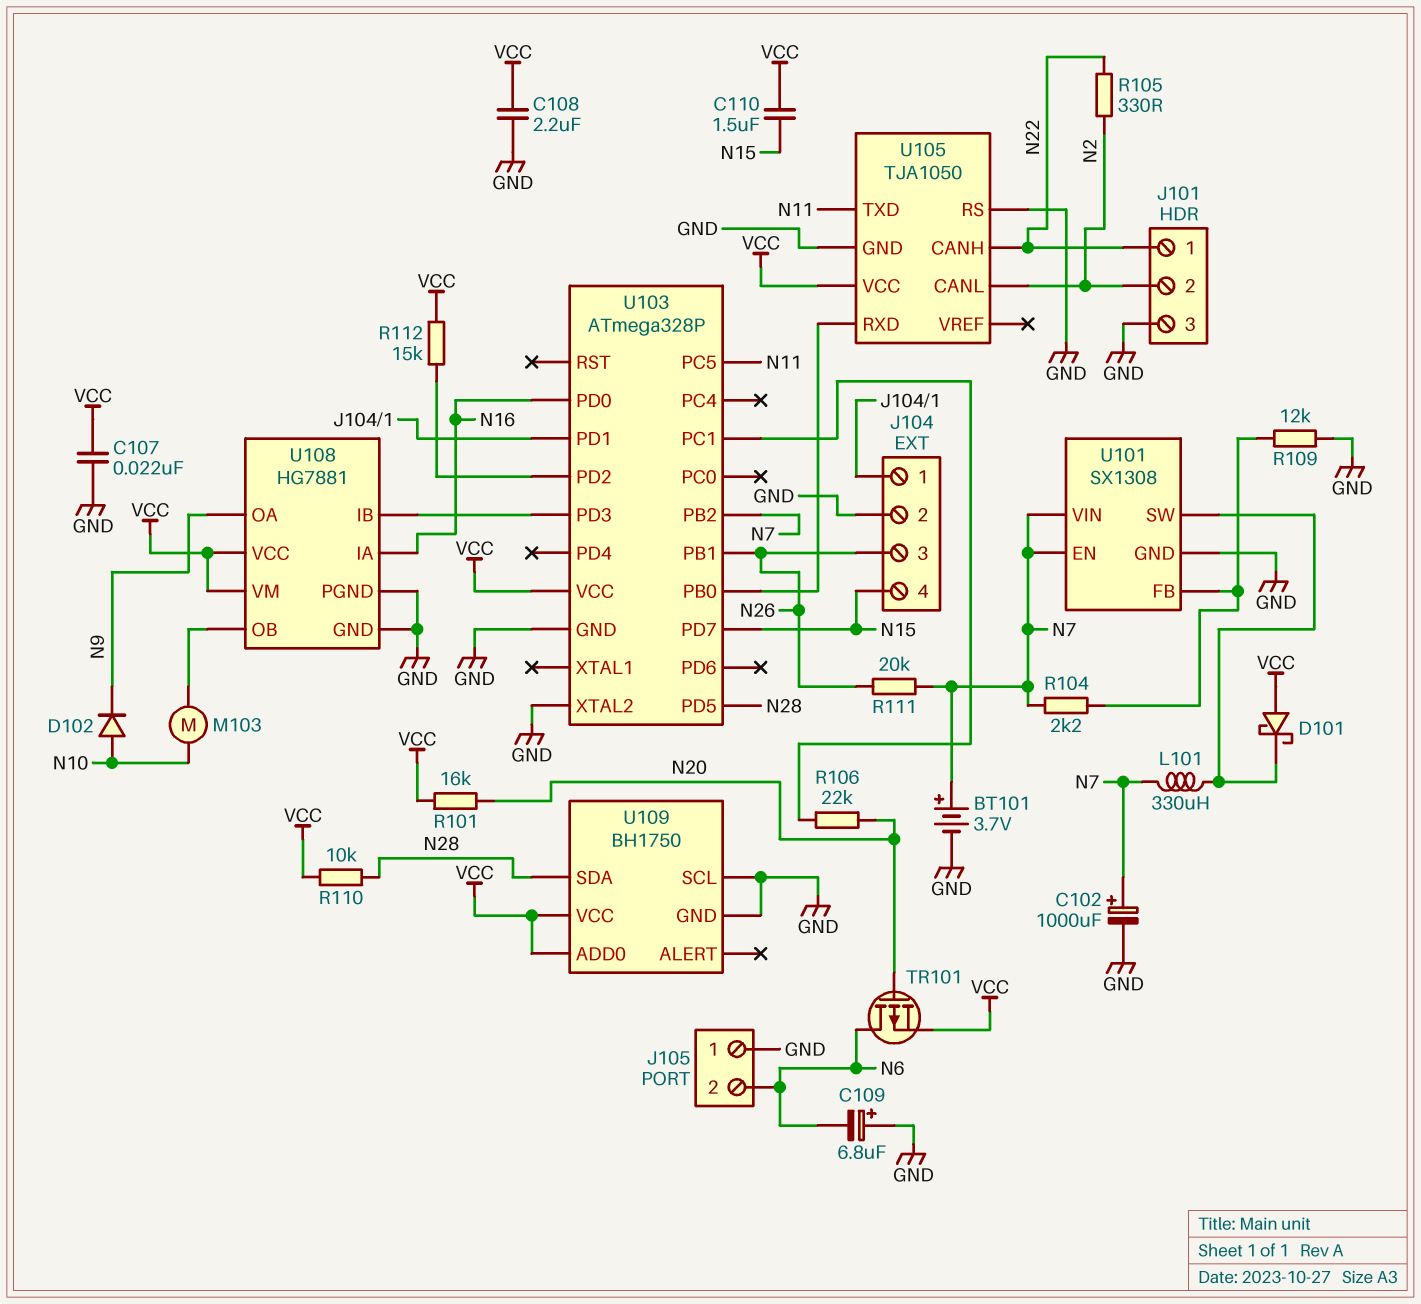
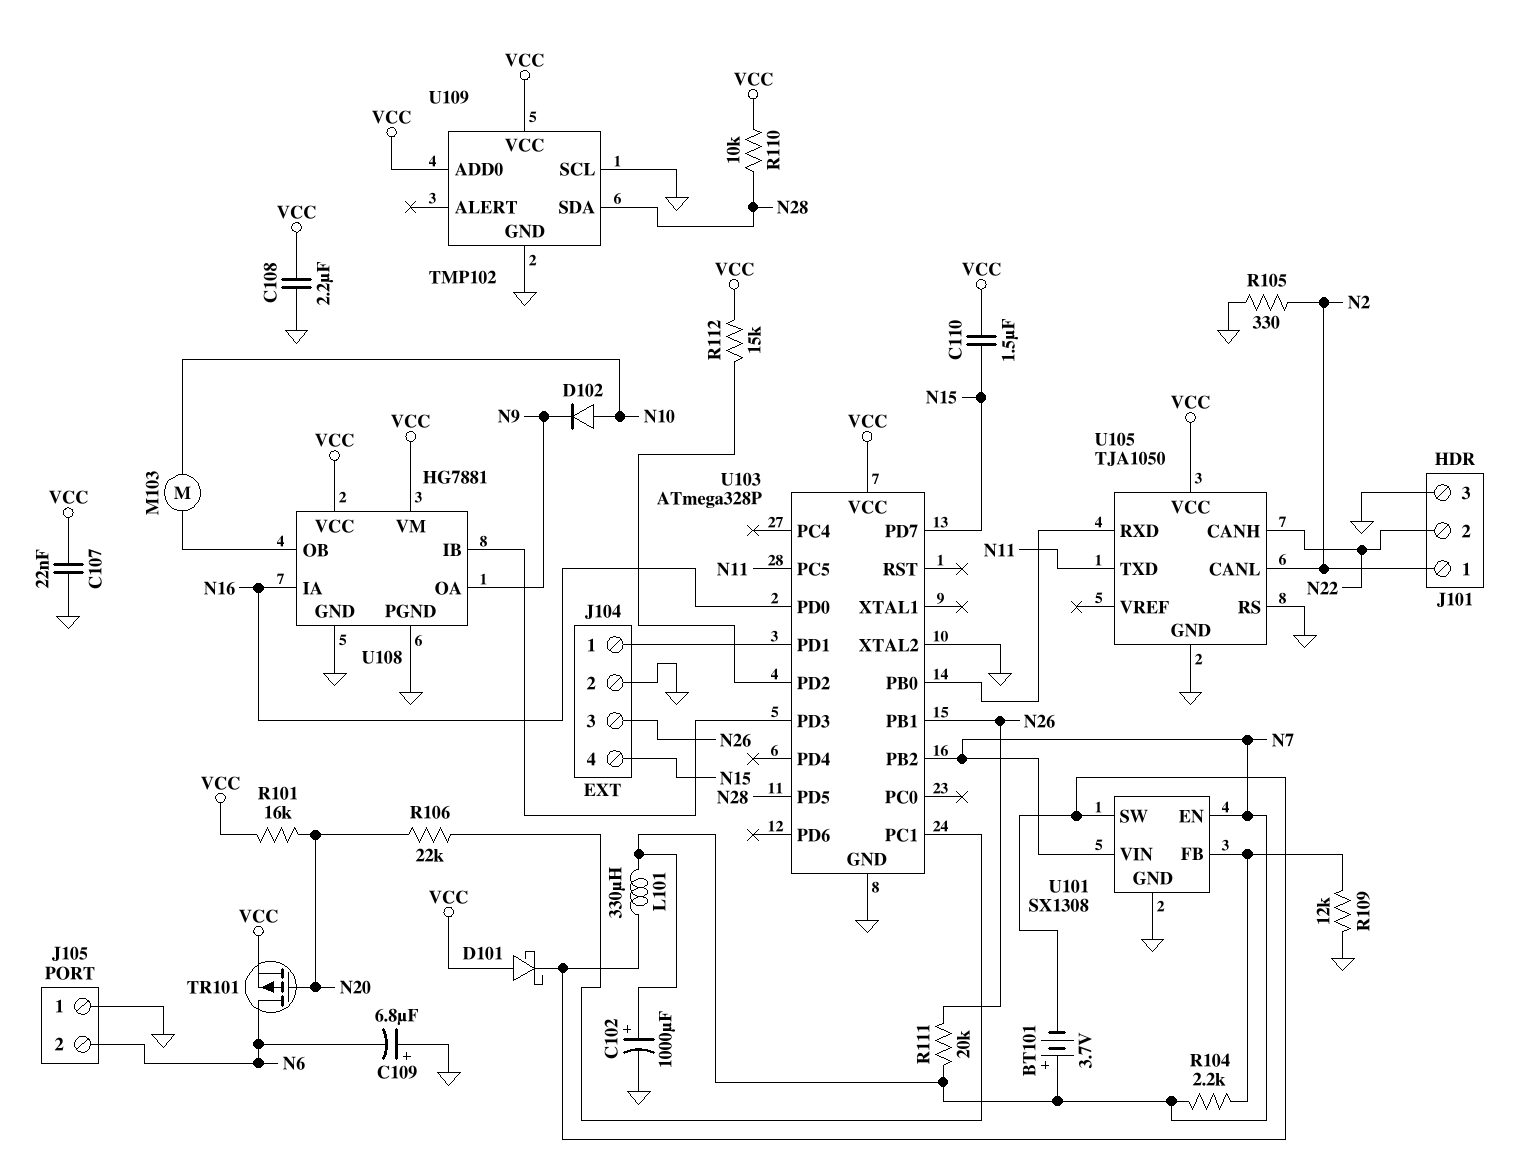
BT101: 3.7V (plus N7, minus GND) -> 3.7V (plus N7, minus U101/SW)
J101 pin 1: N22 -> N2
J101 pin 2: N2 -> N22
R105: 330 (N2, N22) -> 330 (GND, N2)
U109: BH1750 -> TMP102

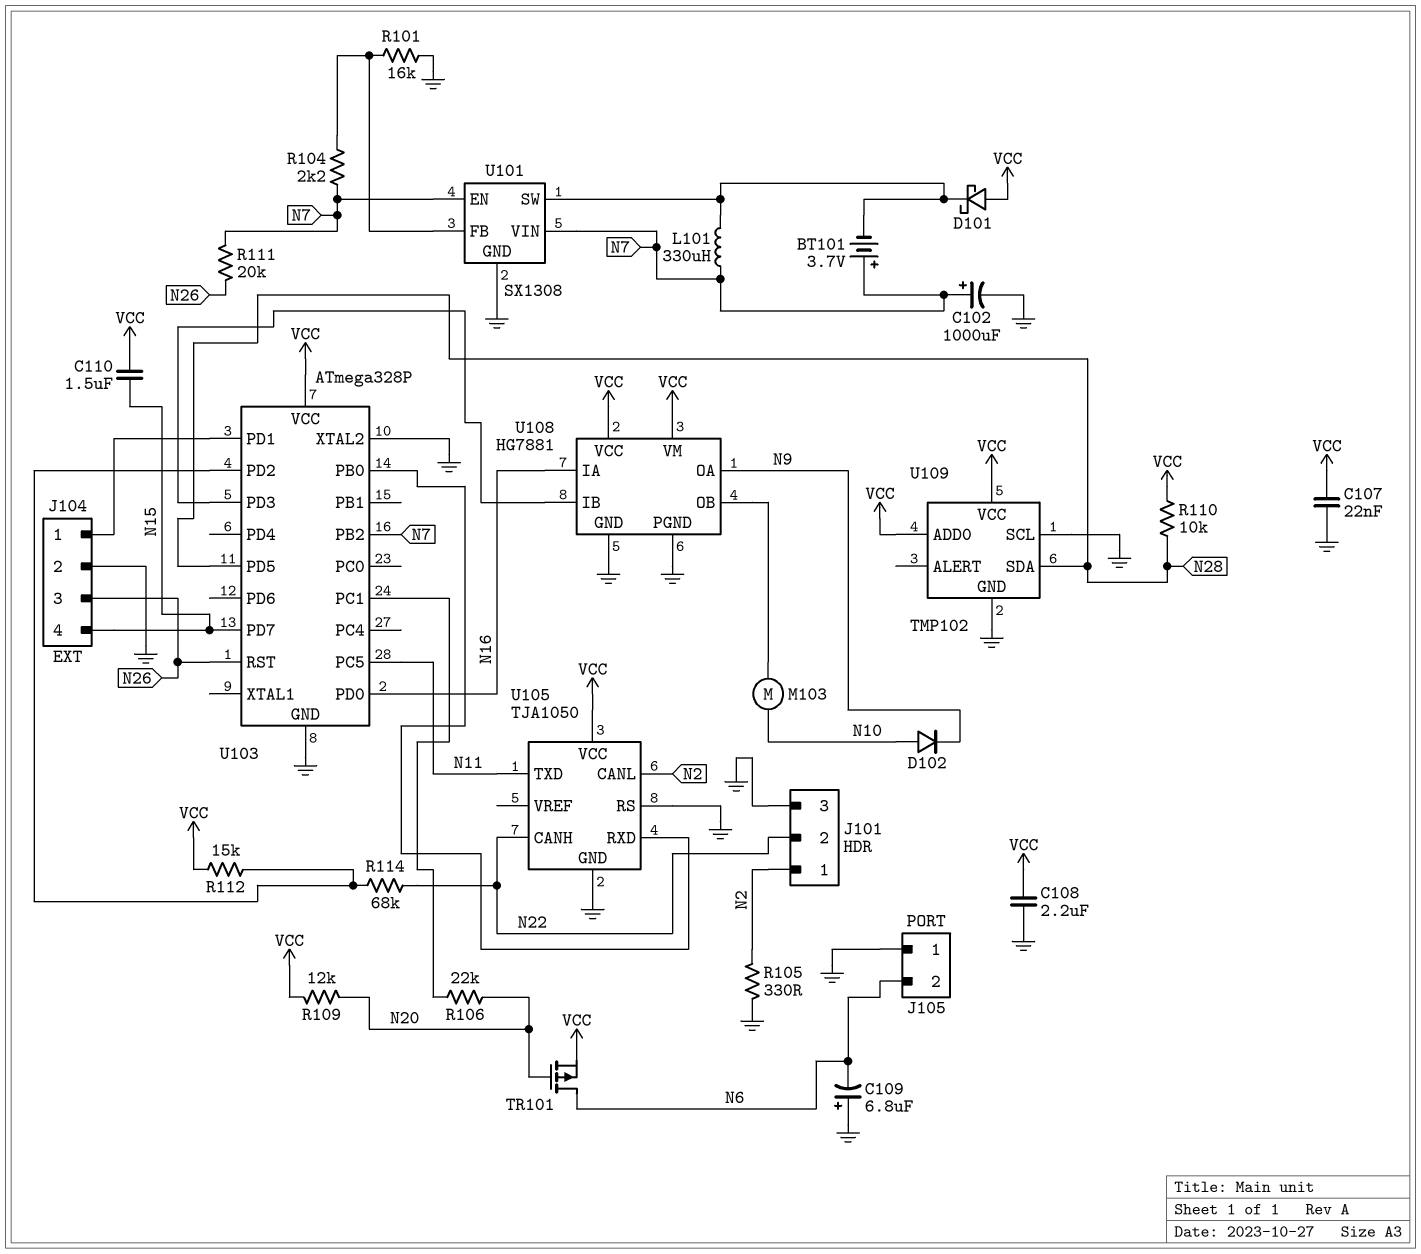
R101: 16k (N20, VCC) -> 16k (GND, U101/FB)
R109: 12k (GND, U101/FB) -> 12k (N20, VCC)
R114: none -> 68k (N22, U103/PD2)
U103 pin PB1: N26 -> none
U103 pin RST: none -> N26

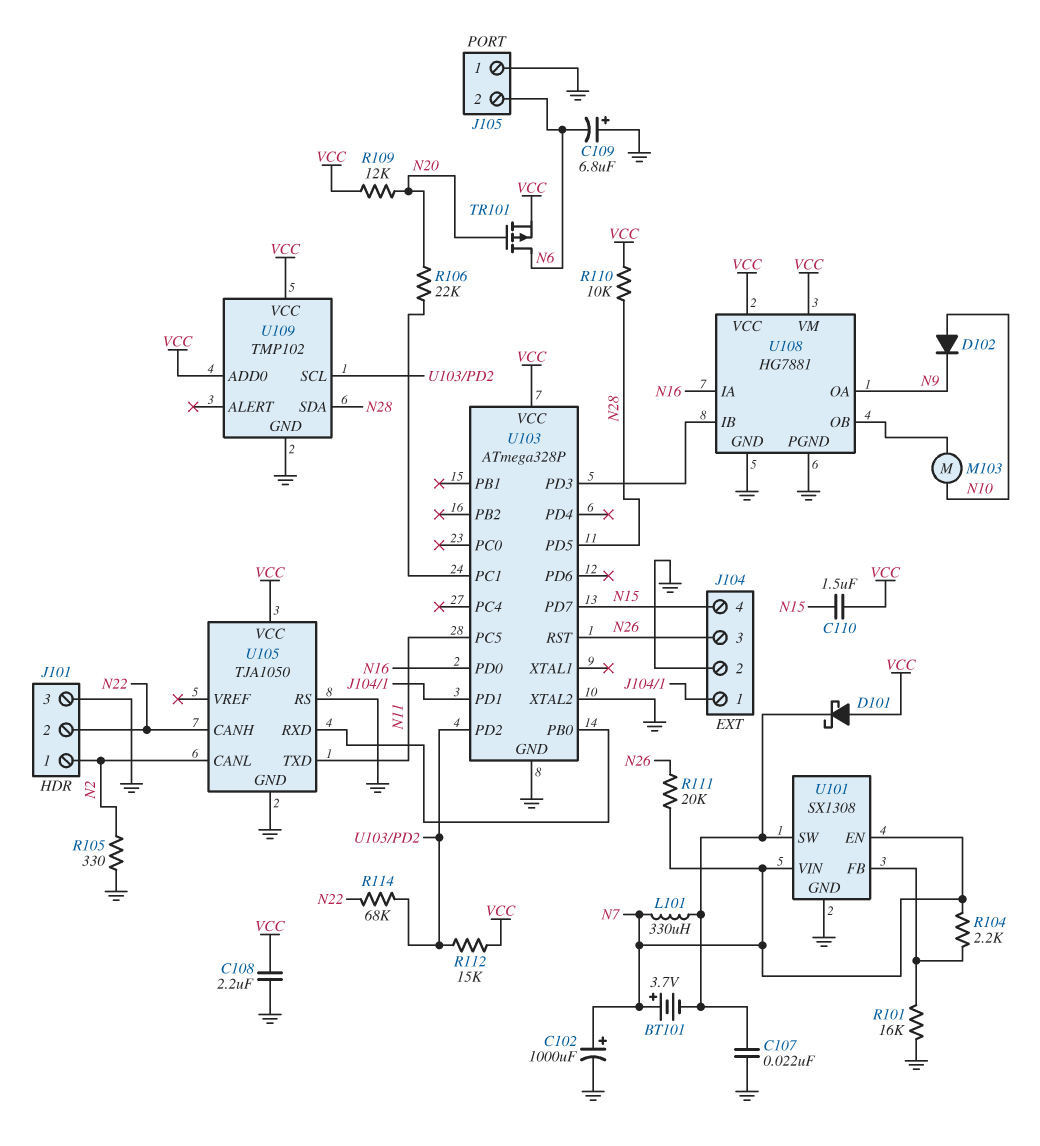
C107: 22nF (GND, VCC) -> 22nF (GND, U101/SW)
U103 pin PB2: N7 -> none
U109 pin SCL: GND -> U103/PD2

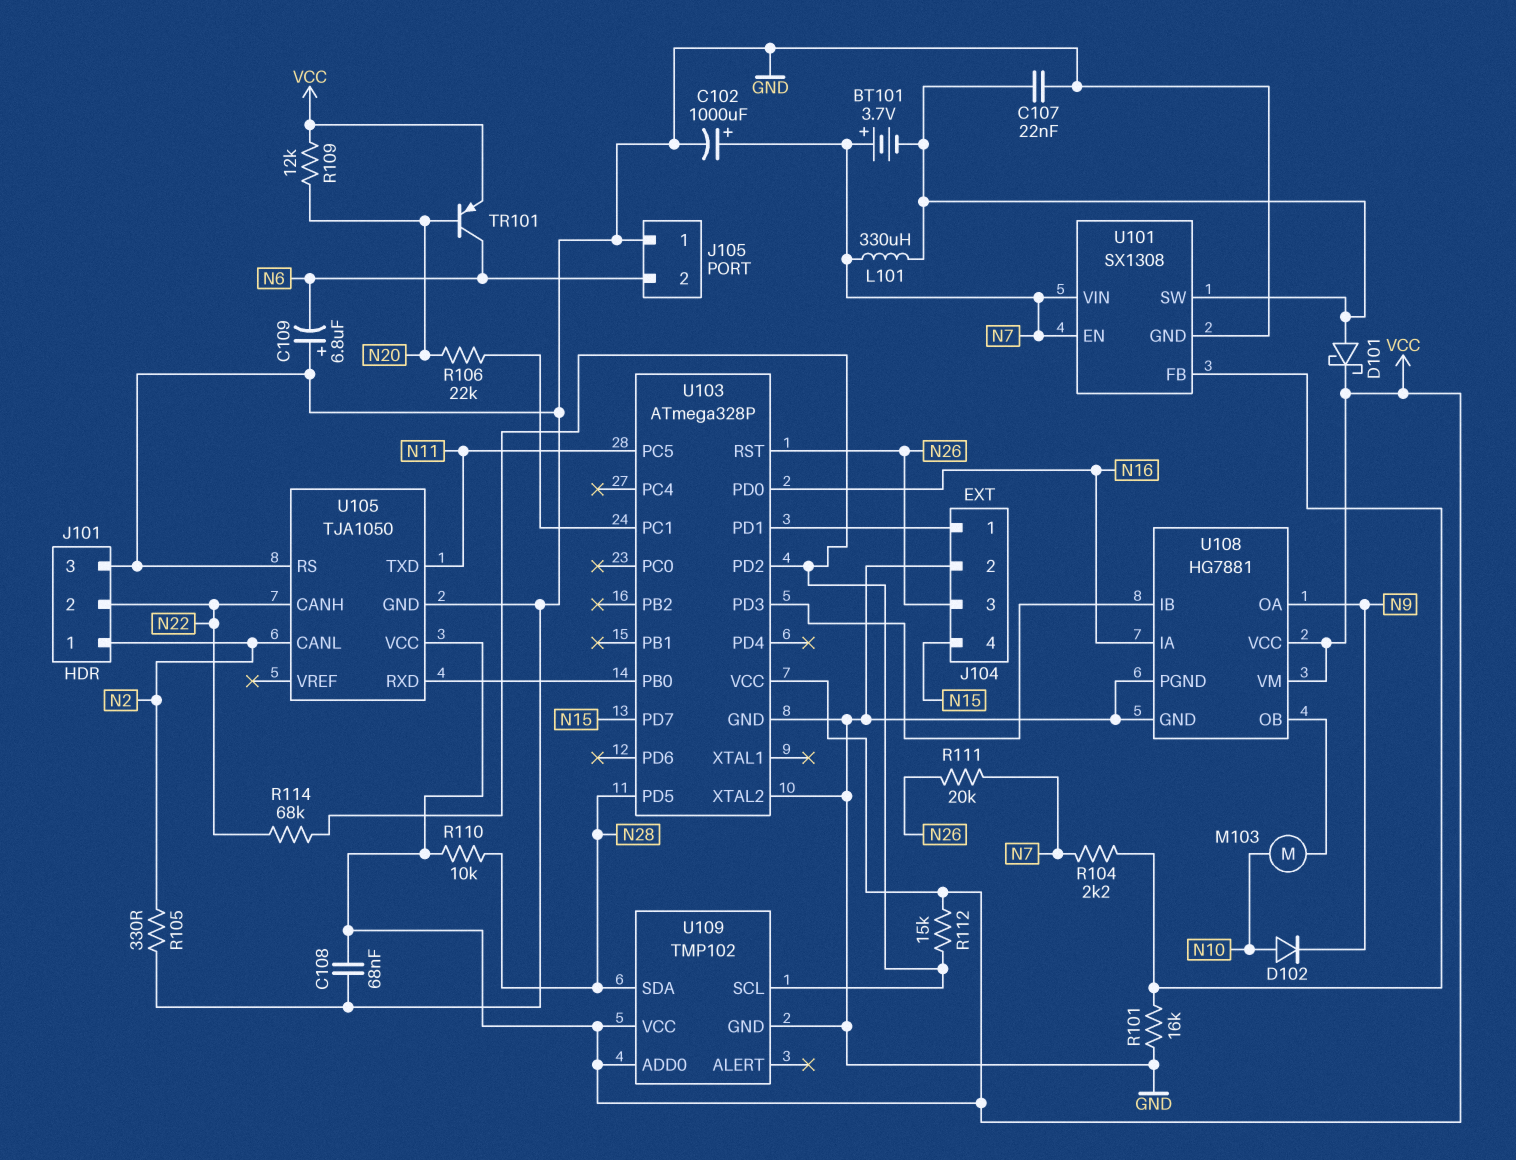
C108: 2.2uF (GND, VCC) -> 68nF (GND, VCC)
C110: 1.5uF (N15, VCC) -> none
D101: schottky (A VCC, K U101/SW) -> schottky (A U101/SW, K VCC)
TR101: PMOS (G N20, D N6, S VCC) -> PNP (B N20, C N6, E VCC)

